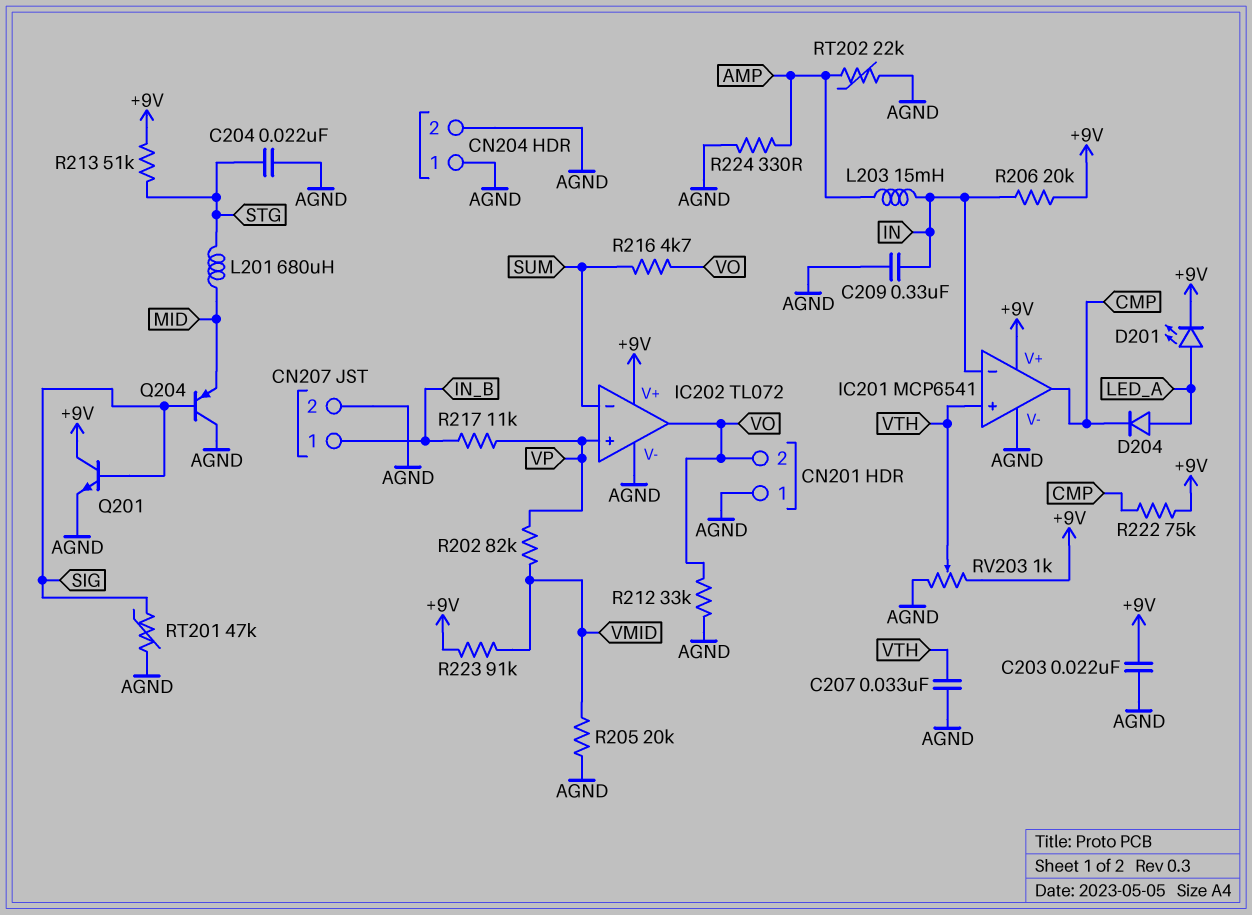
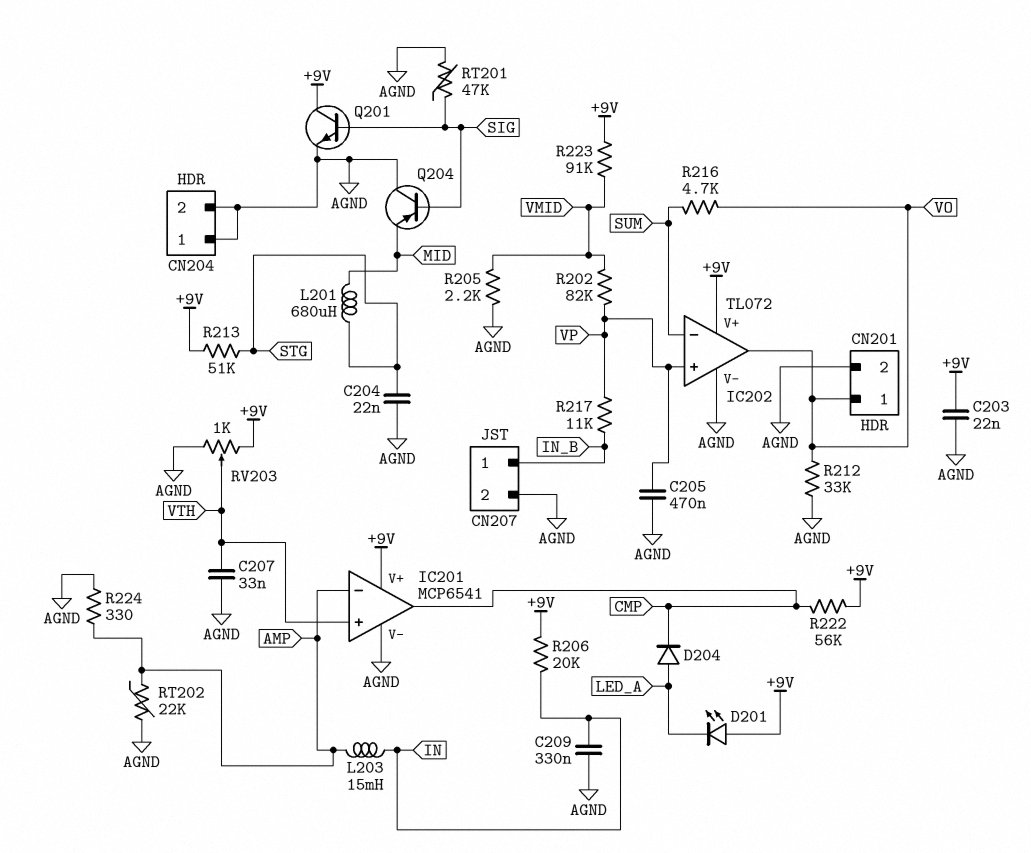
C205: none -> 470nF (AGND, VP)
CN201 pin 1: AGND -> VO
CN201 pin 2: VO -> AGND
D201: LED (A LED_A, K +9V) -> LED (A +9V, K LED_A)
IC201 pin in-: IN -> AMP
R205: 20k (AGND, VMID) -> 2.2k (AGND, VMID)
R222: 75k (+9V, CMP) -> 56k (+9V, CMP)

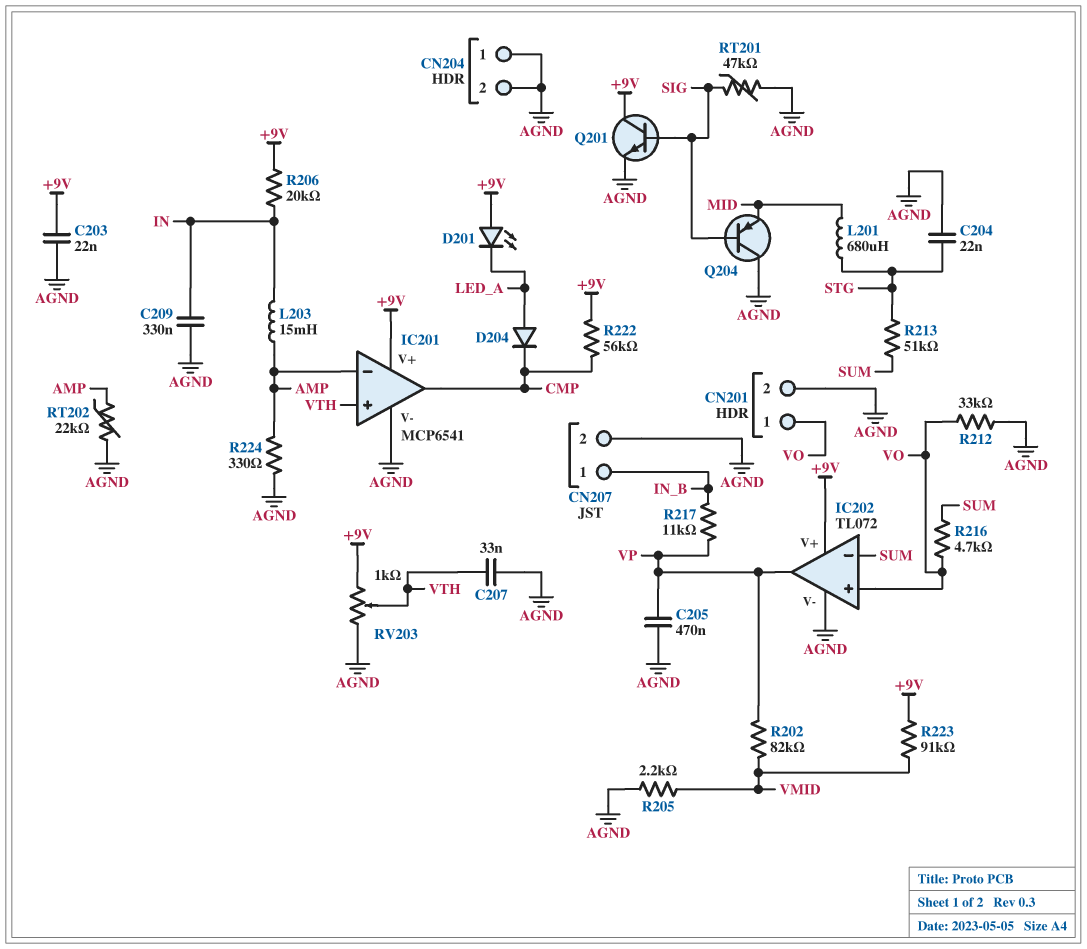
IC202 pin in+: VP -> VO
IC202 pin out: VO -> VP
R213: 51k (+9V, STG) -> 51k (STG, SUM)

